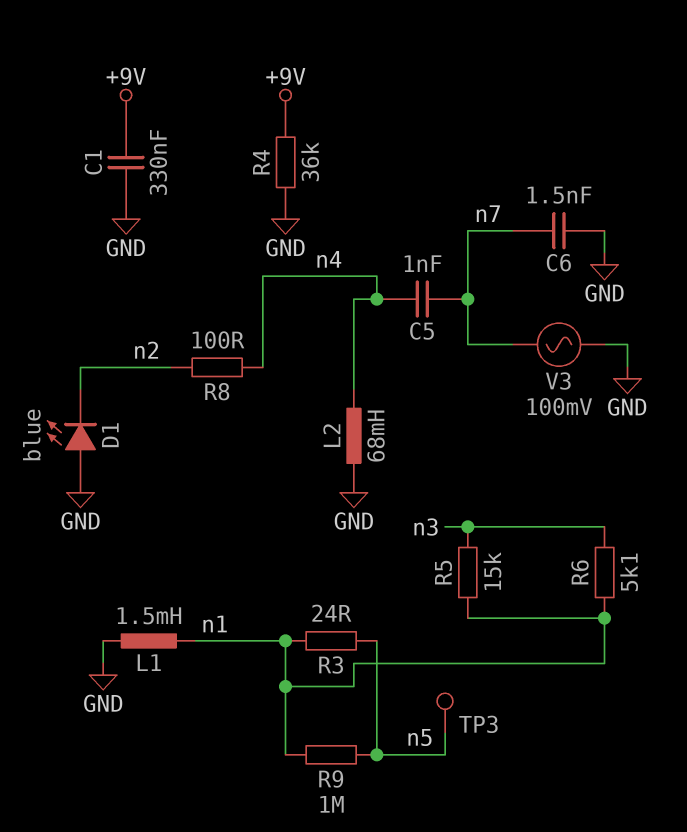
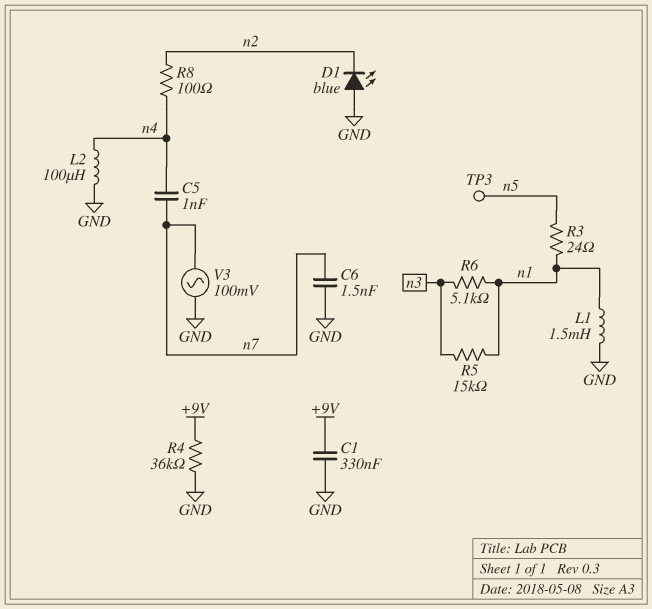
L2: 68mH (GND, n4) -> 100uH (GND, n4)
R9: 1M (n1, n5) -> none

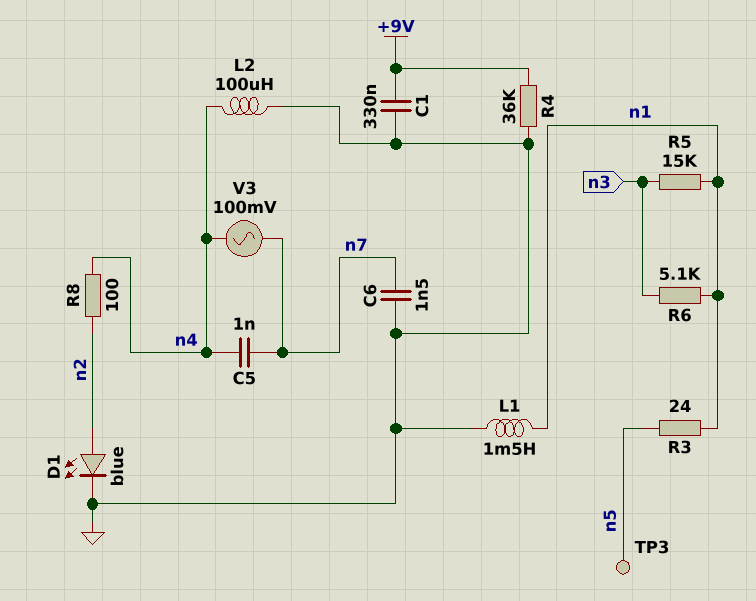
D1: LED blue (A GND, K n2) -> LED blue (A n2, K GND)
V3: AC 100mV (GND, n7) -> AC 100mV (n4, n7)

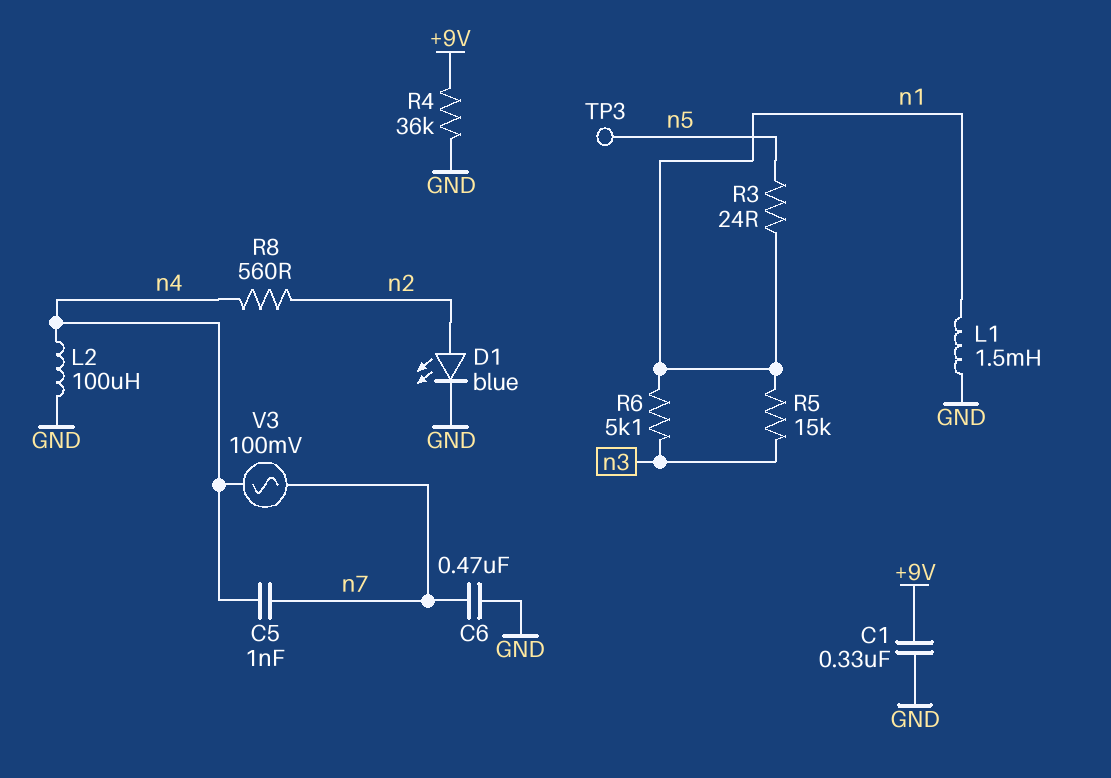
C6: 1.5nF (GND, n7) -> 470nF (GND, n7)
R8: 100 (n2, n4) -> 560 (n2, n4)

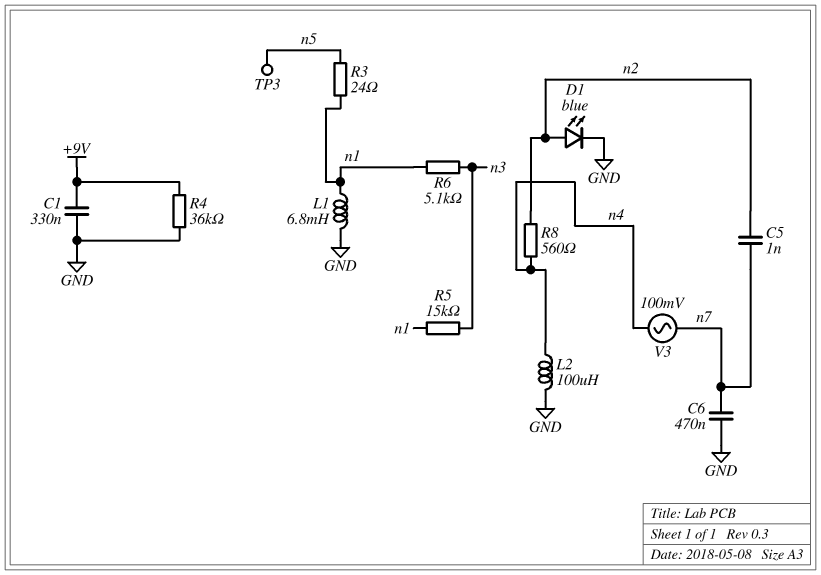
C5: 1nF (n4, n7) -> 1nF (n2, n7)
L1: 1.5mH (GND, n1) -> 6.8mH (GND, n1)

